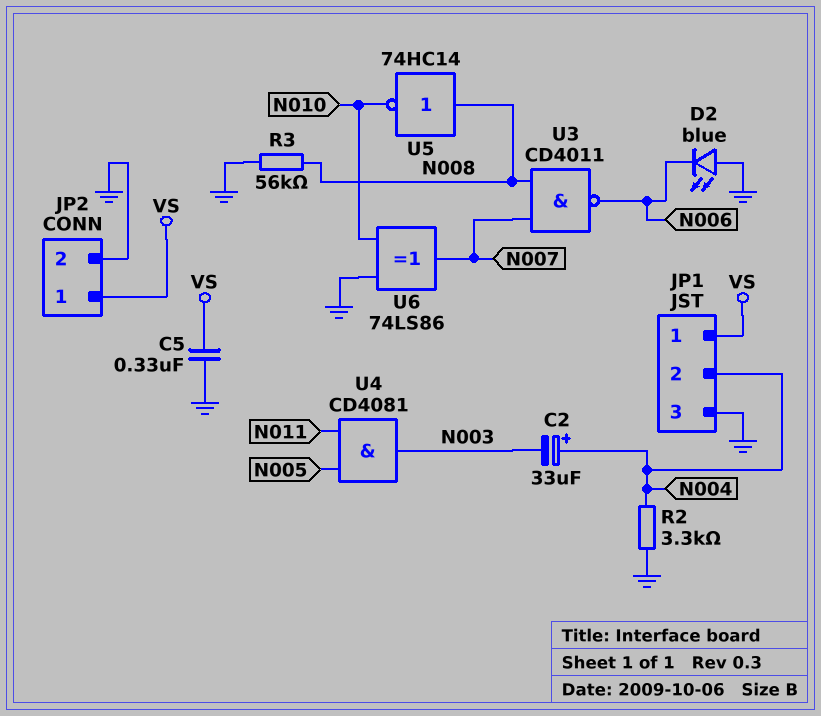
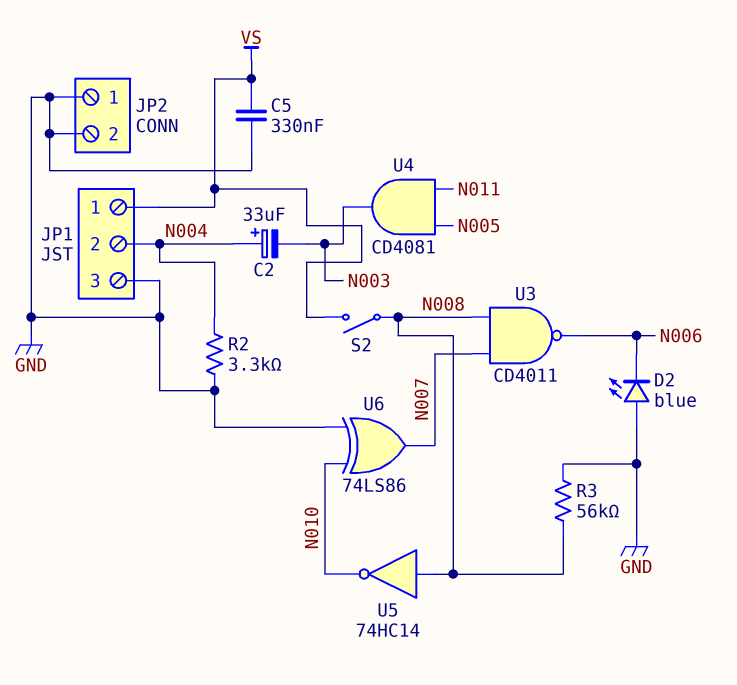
JP2 pin 1: VS -> GND
S2: none -> switch (N008, VS)

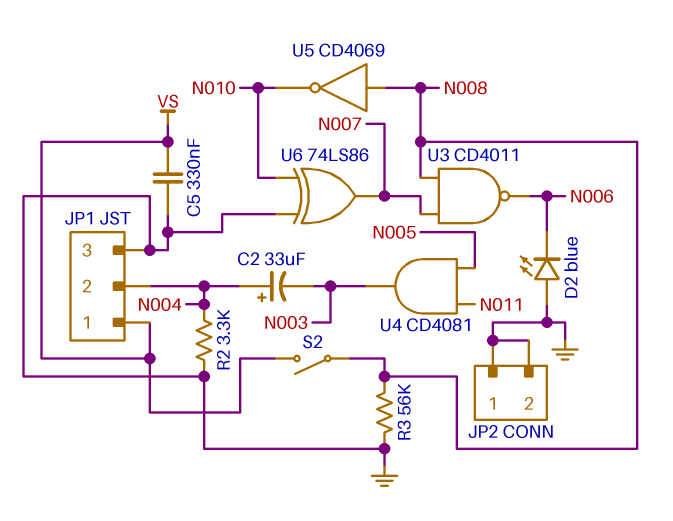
U5: NOT 74HC14 (in N008, out N010) -> NOT CD4069 (in N008, out N010)

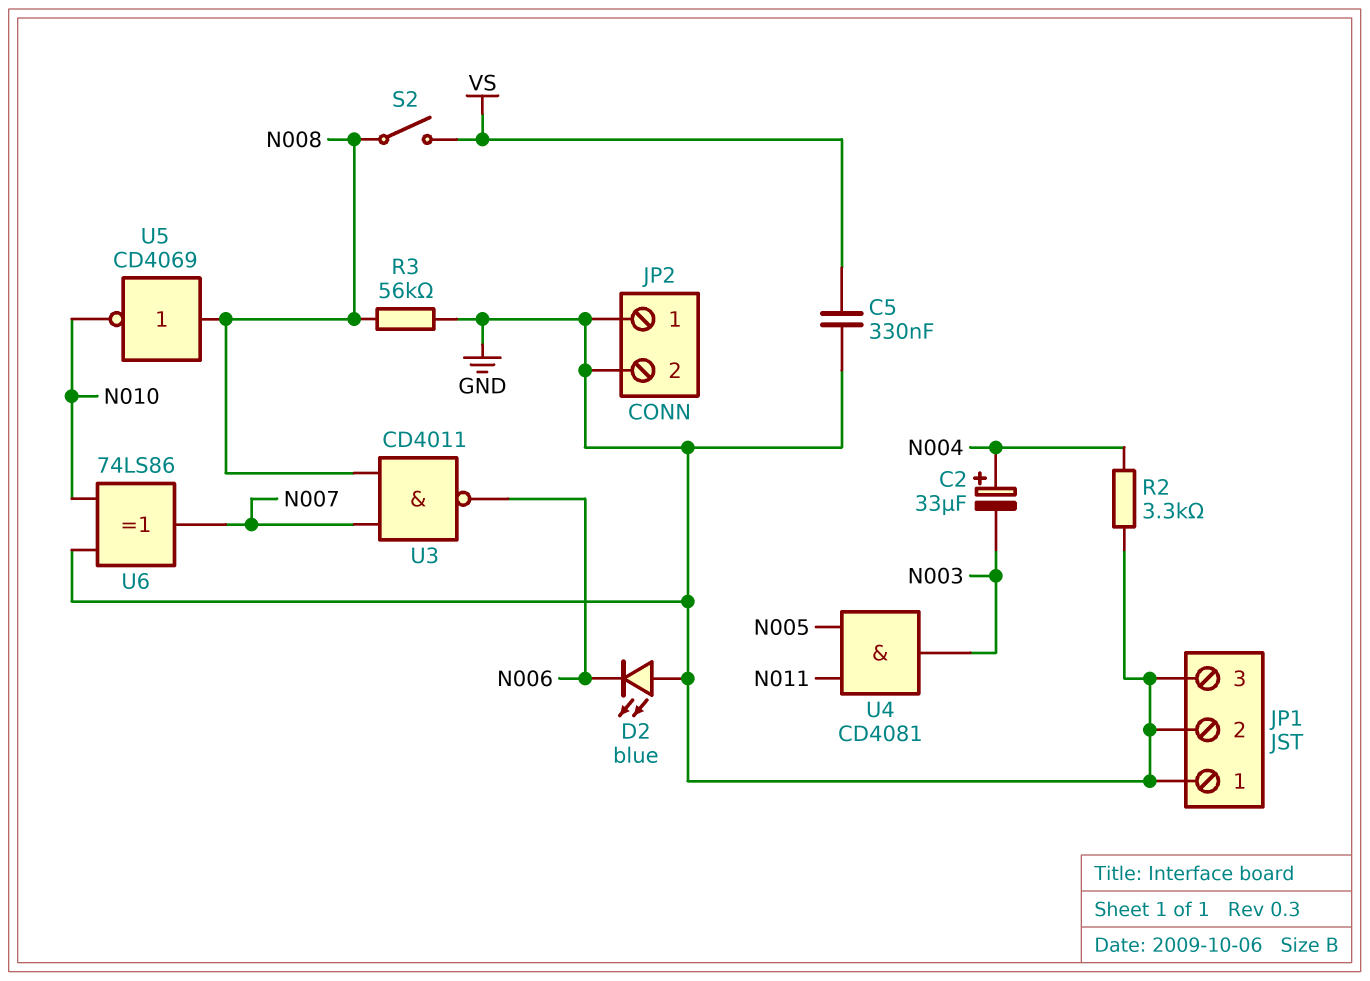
JP1 pin 1: VS -> GND
JP1 pin 2: N004 -> GND

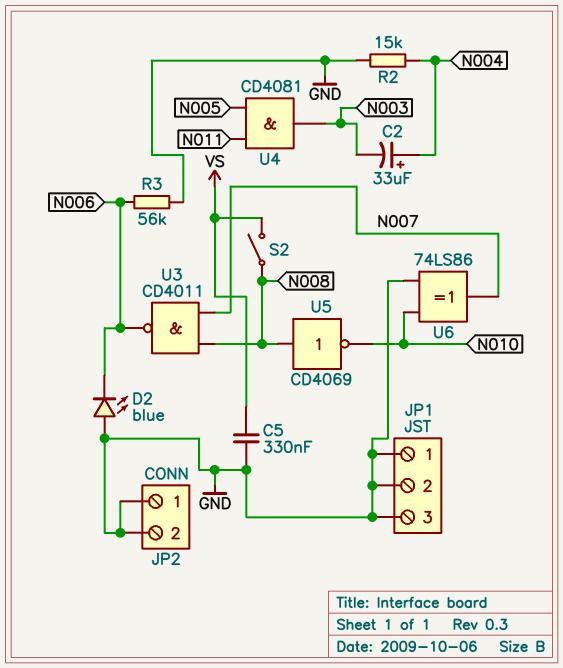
R2: 3.3k (GND, N004) -> 15k (GND, N004)
R3: 56k (GND, N008) -> 56k (GND, N006)

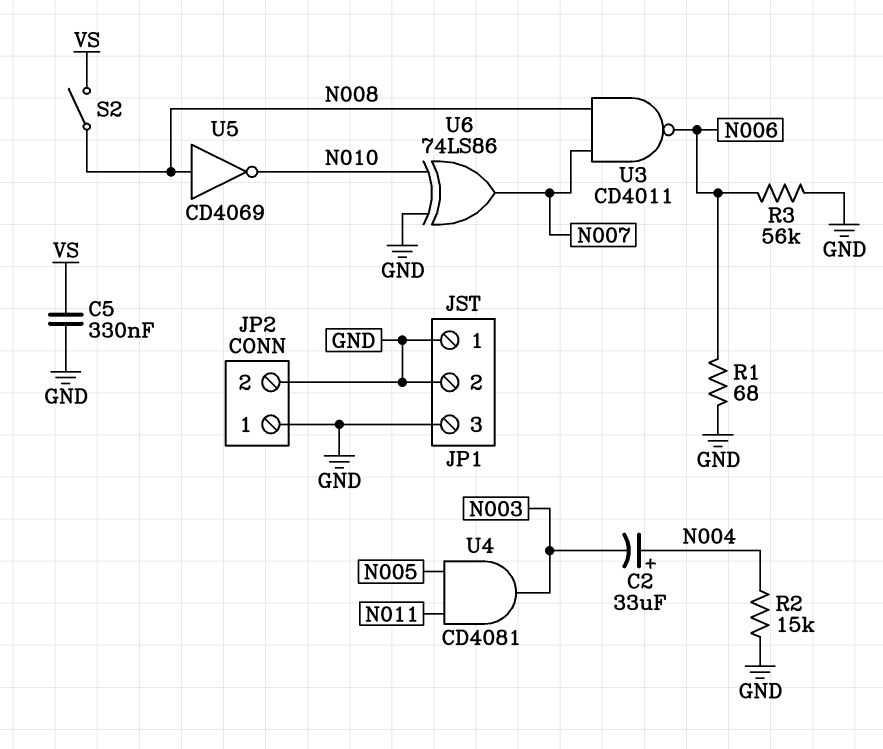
D2: LED blue (A GND, K N006) -> none
R1: none -> 68 (GND, N006)

